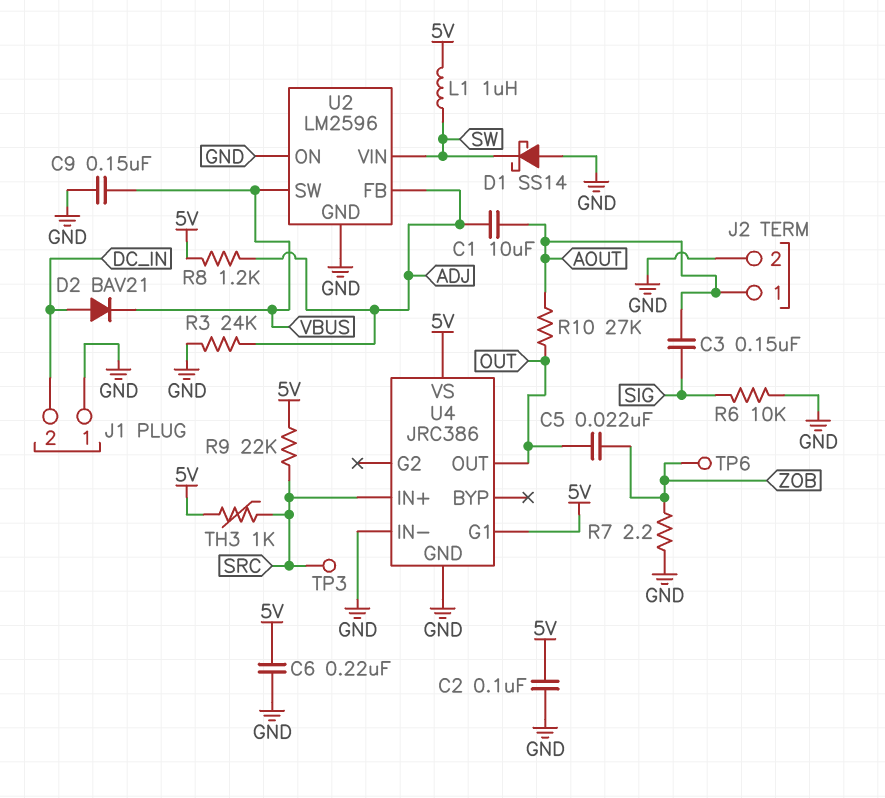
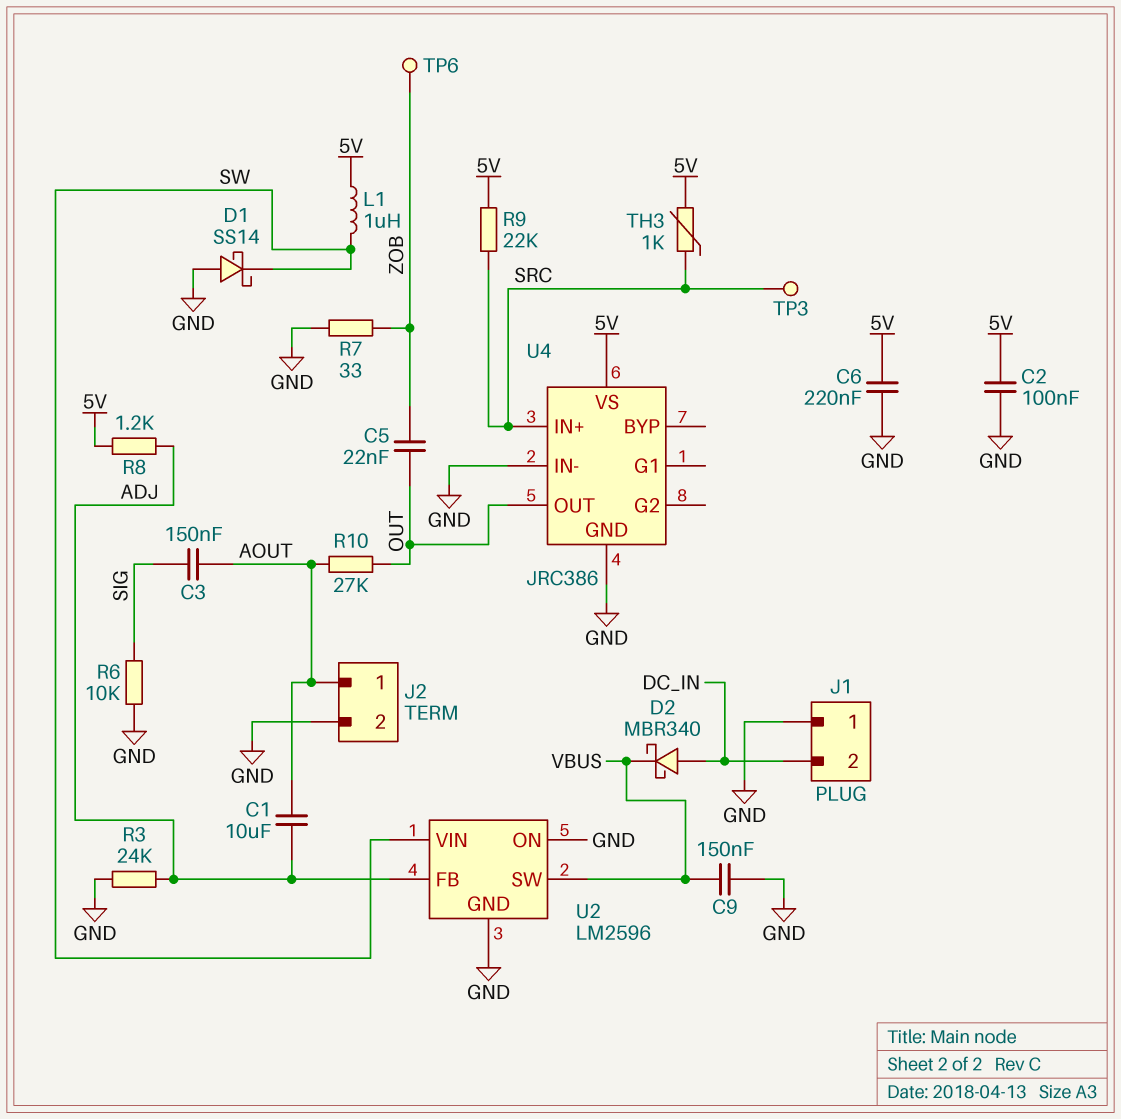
D2: diode BAV21 (A DC_IN, K VBUS) -> schottky MBR340 (A DC_IN, K VBUS)
R7: 2.2 (GND, ZOB) -> 33 (GND, ZOB)
U4 pin G1: 5V -> none

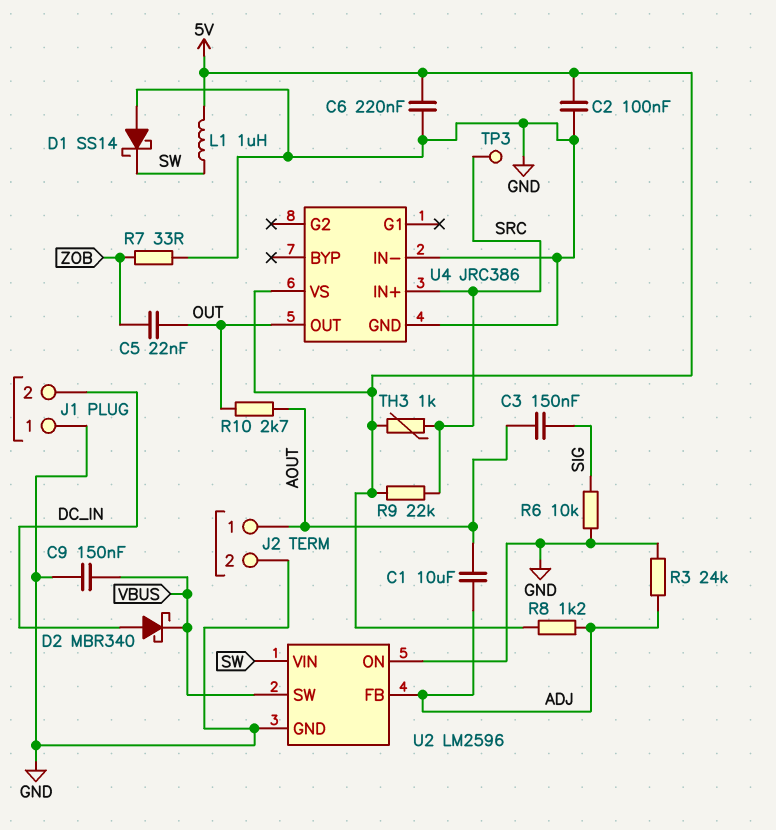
R10: 27k (AOUT, OUT) -> 2.7k (AOUT, OUT)
TP6: test point (ZOB) -> none

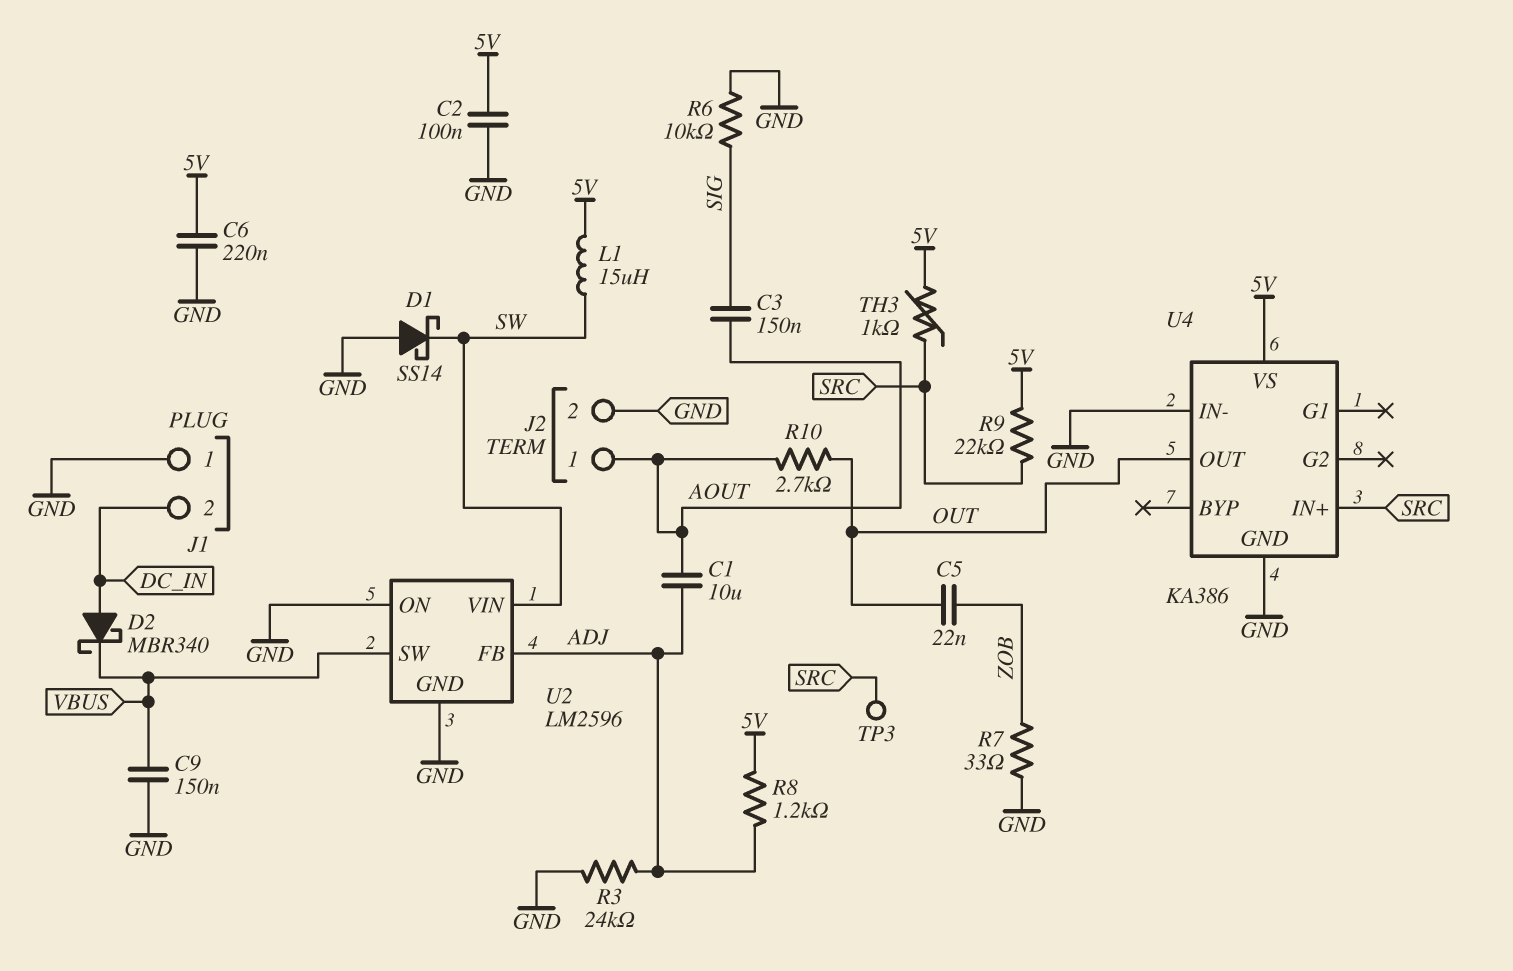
L1: 1uH (5V, SW) -> 15uH (5V, SW)
U4: JRC386 -> KA386

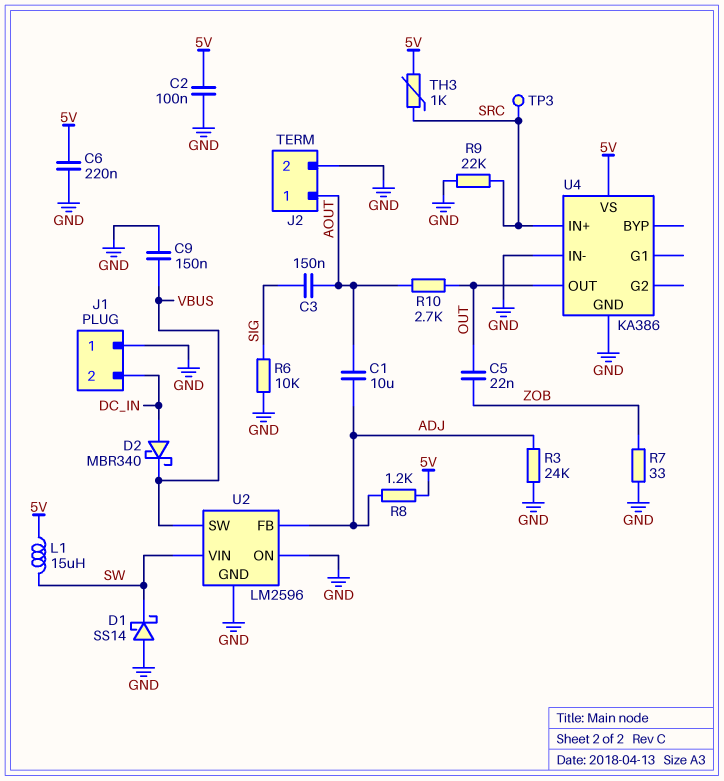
R9: 22k (5V, SRC) -> 22k (GND, SRC)

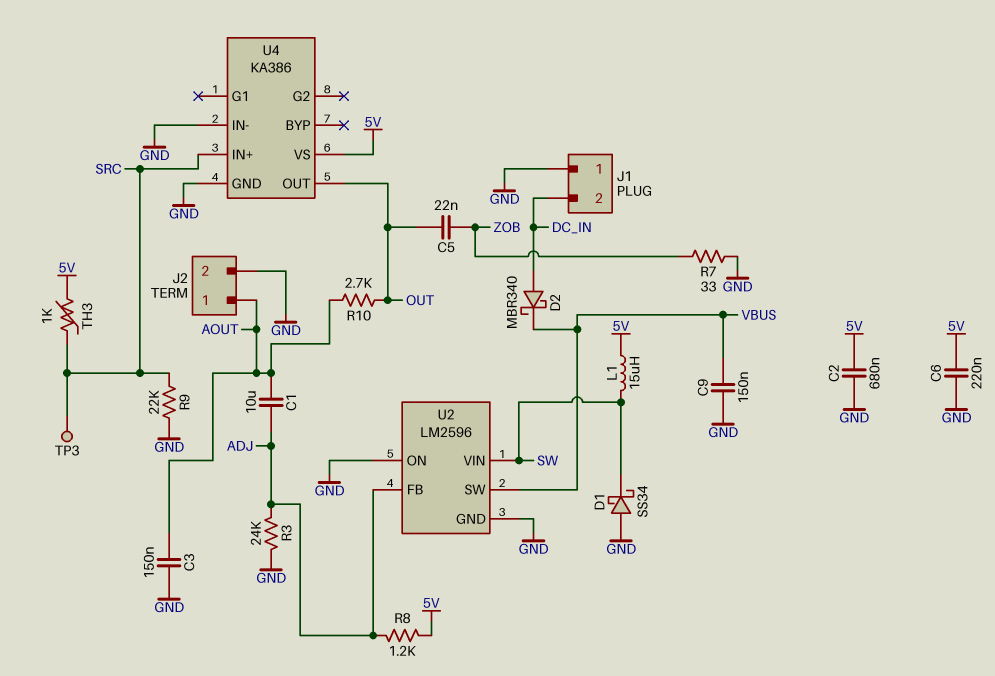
C2: 100nF (5V, GND) -> 680nF (5V, GND)
C3: 150nF (AOUT, SIG) -> 150nF (AOUT, GND)
D1: schottky SS14 (A GND, K SW) -> schottky SS34 (A GND, K SW)
R6: 10k (GND, SIG) -> none

